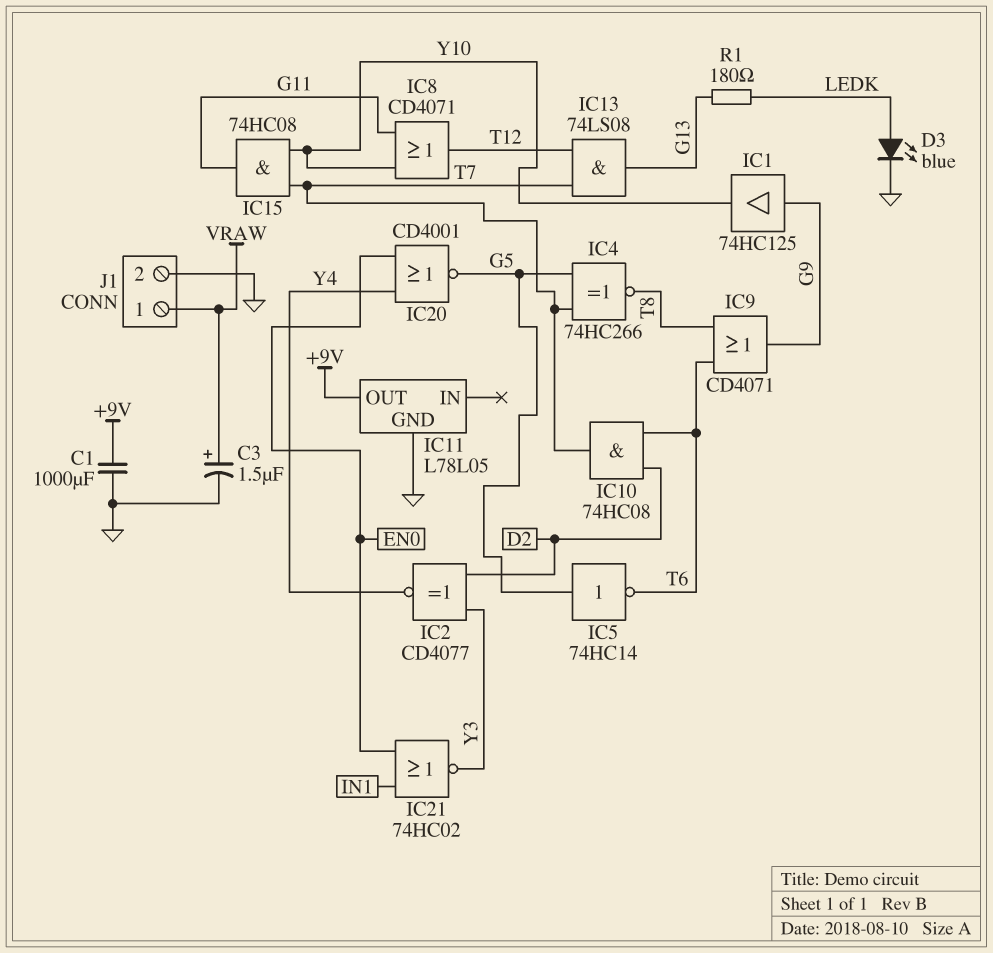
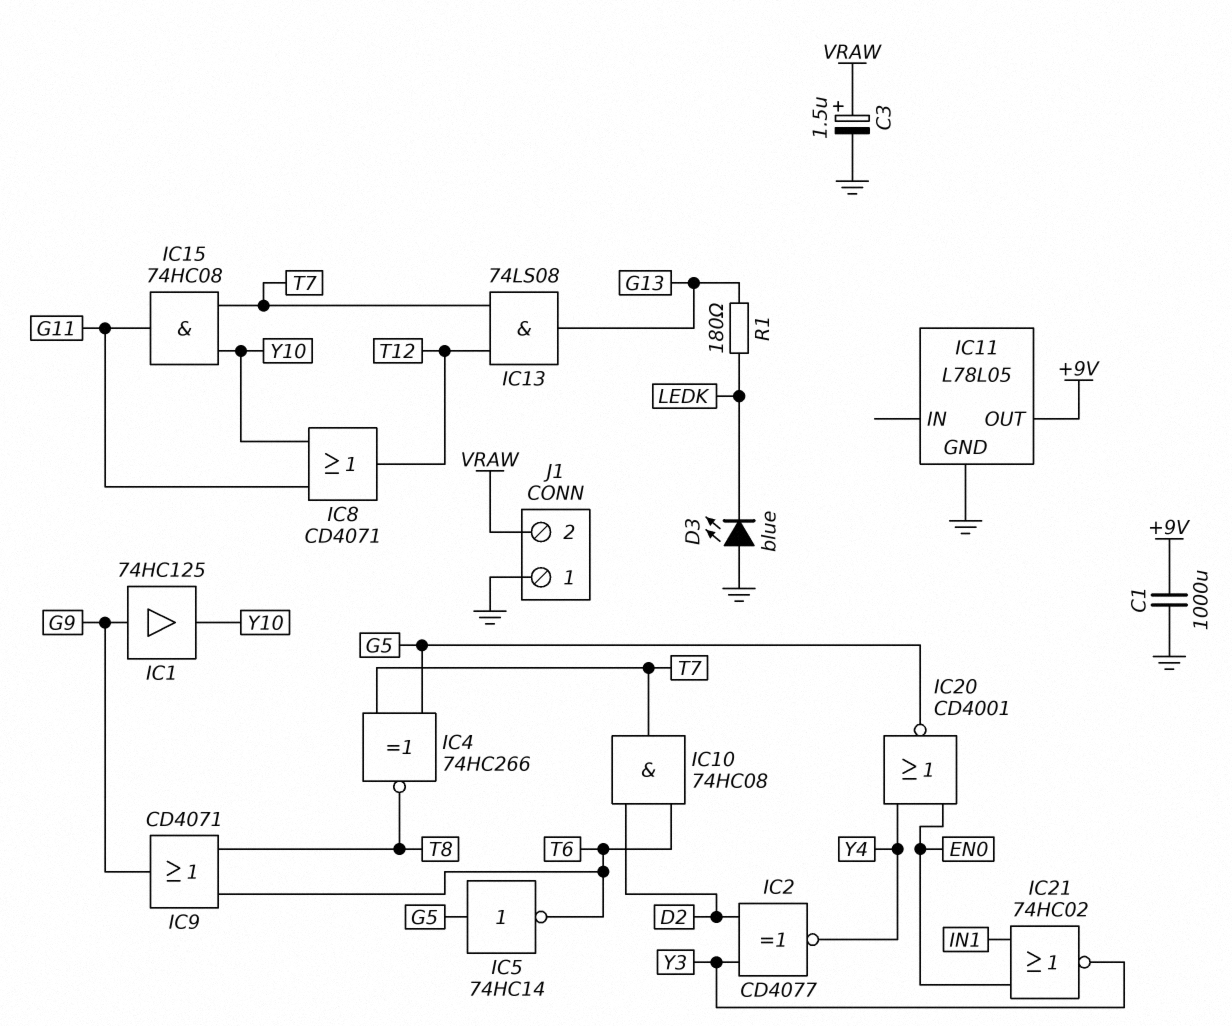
D3: LED blue (A LEDK, K GND) -> LED blue (A GND, K LEDK)
J1 pin 1: VRAW -> GND
J1 pin 2: GND -> VRAW

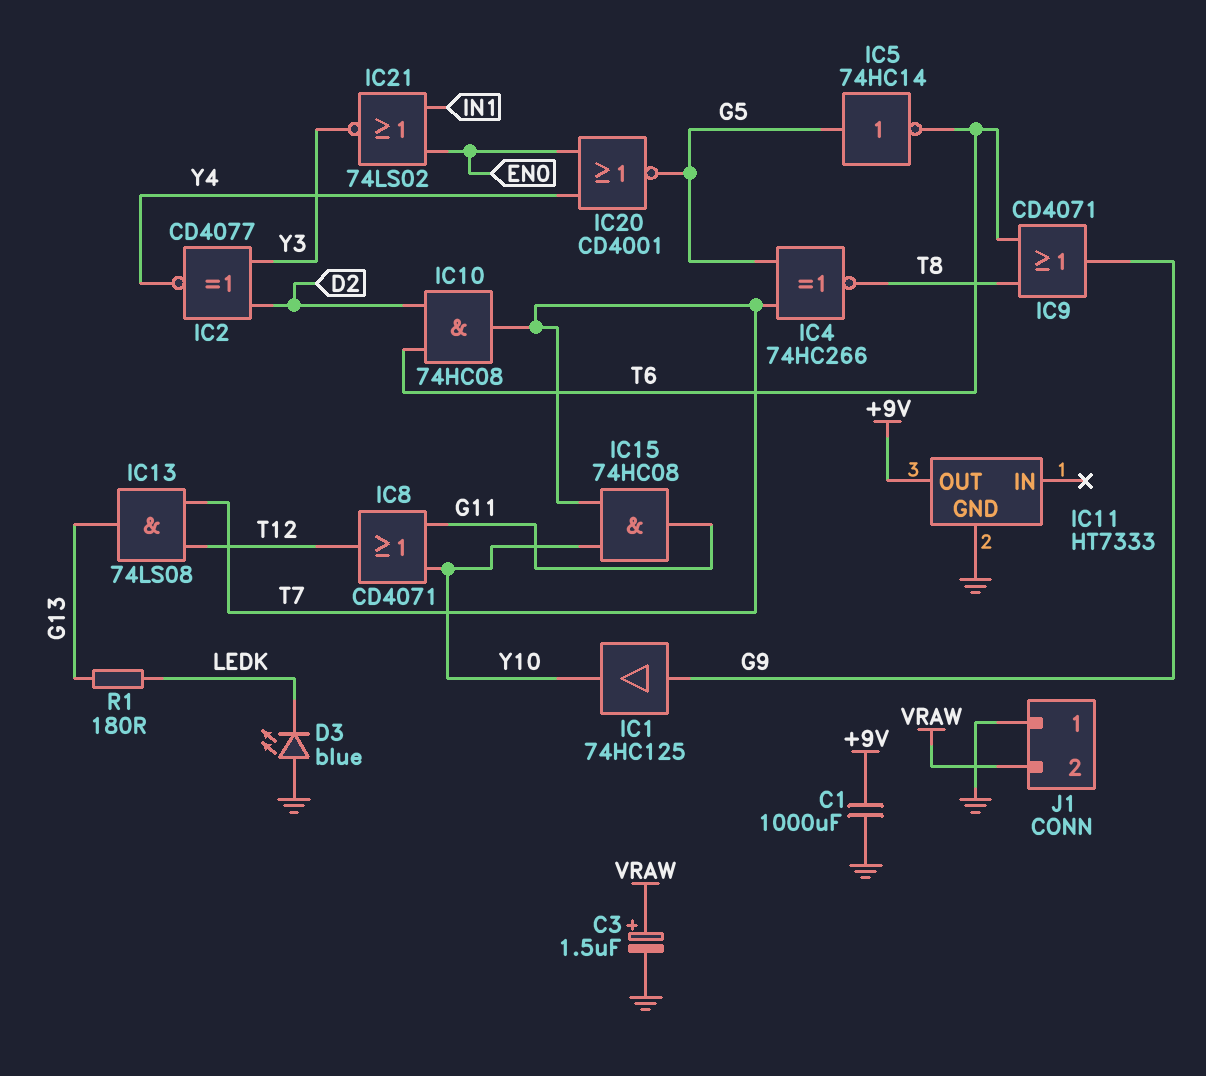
IC11: L78L05 -> HT7333
IC21: NOR 74HC02 (in EN0, in IN1, out Y3) -> NOR 74LS02 (in EN0, in IN1, out Y3)

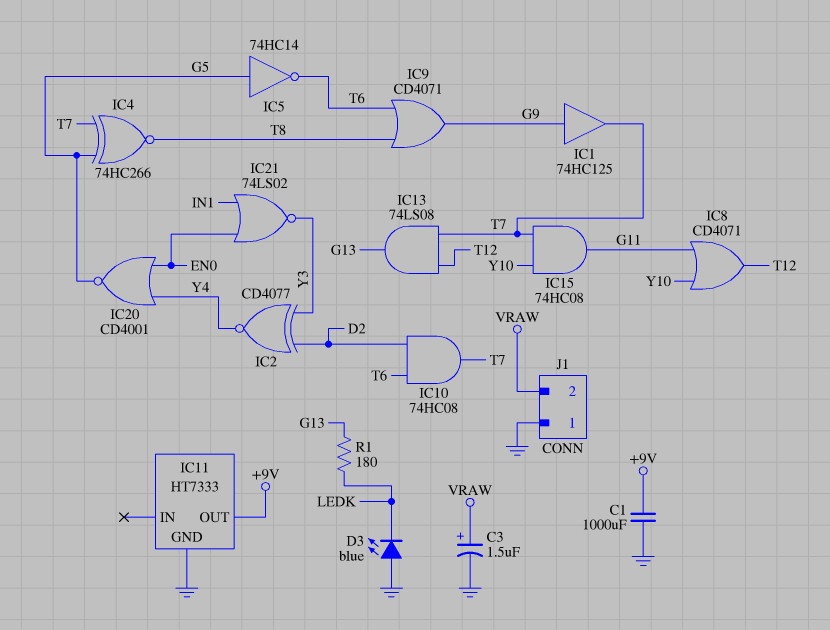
IC1: buffer 74HC125 (in G9, out Y10) -> buffer 74HC125 (in G9, out T7)

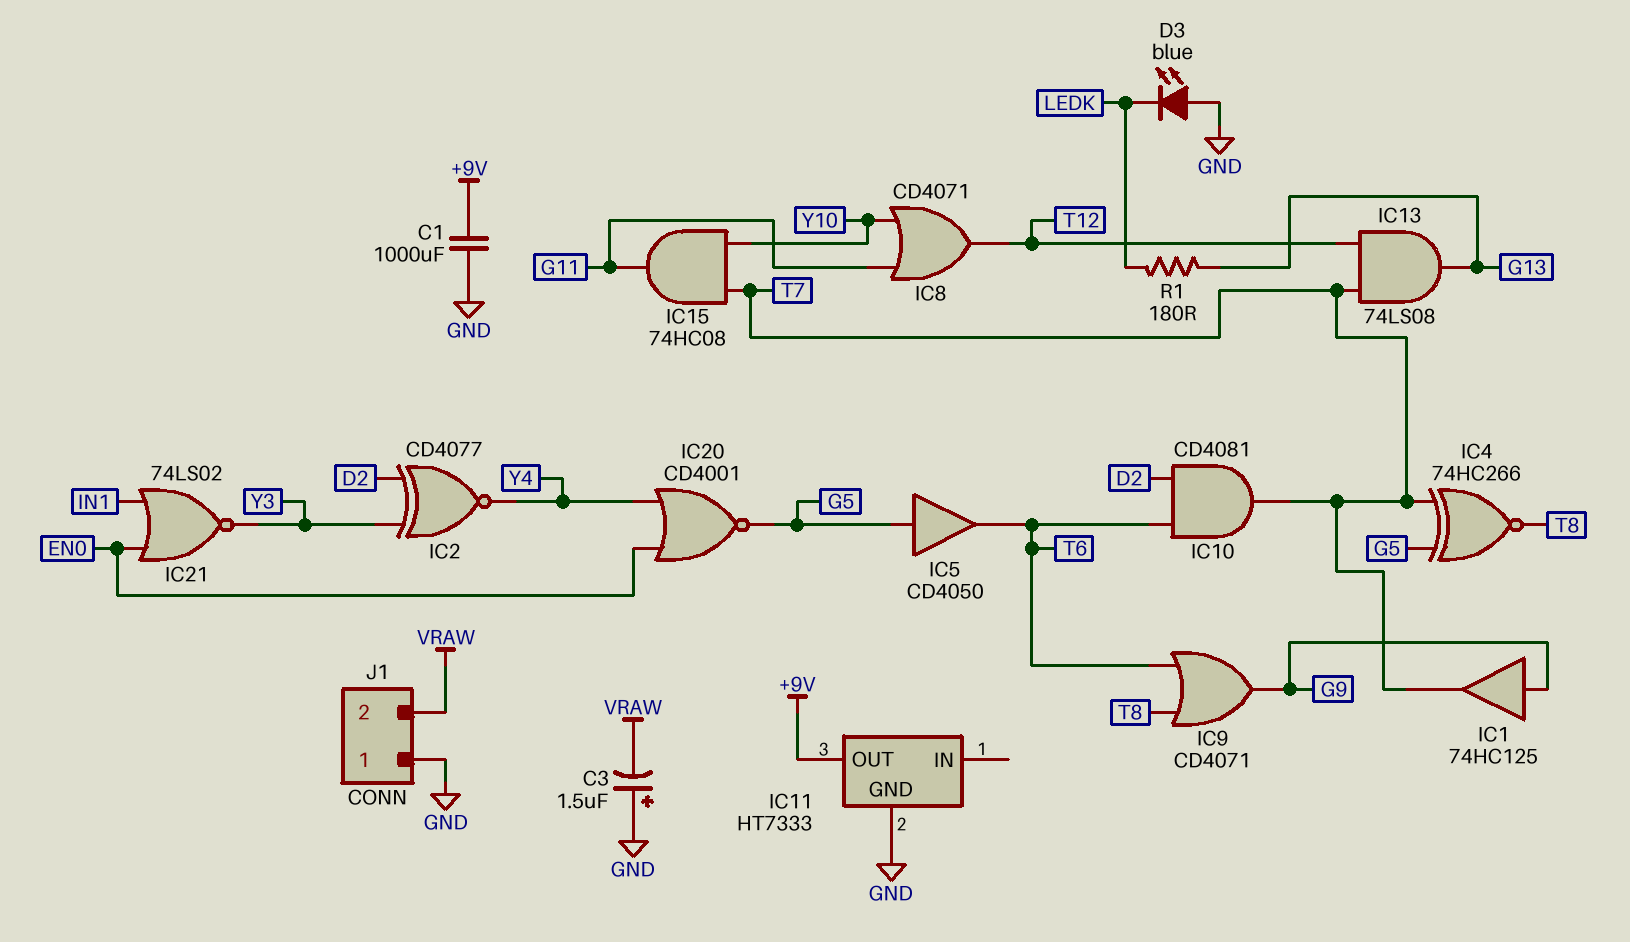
C3: 1.5uF (plus VRAW, minus GND) -> 1.5uF (plus GND, minus VRAW)
IC5: NOT 74HC14 (in G5, out T6) -> buffer CD4050 (in G5, out T6)
IC10: AND 74HC08 (in D2, in T6, out T7) -> AND CD4081 (in D2, in T6, out T7)

